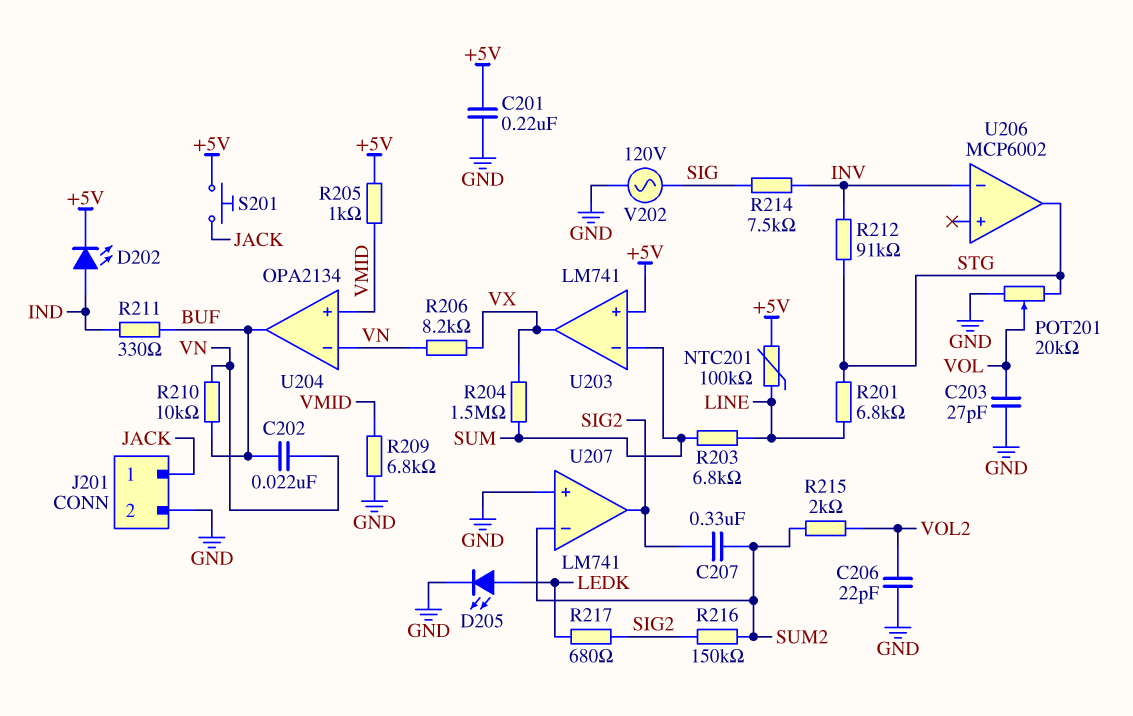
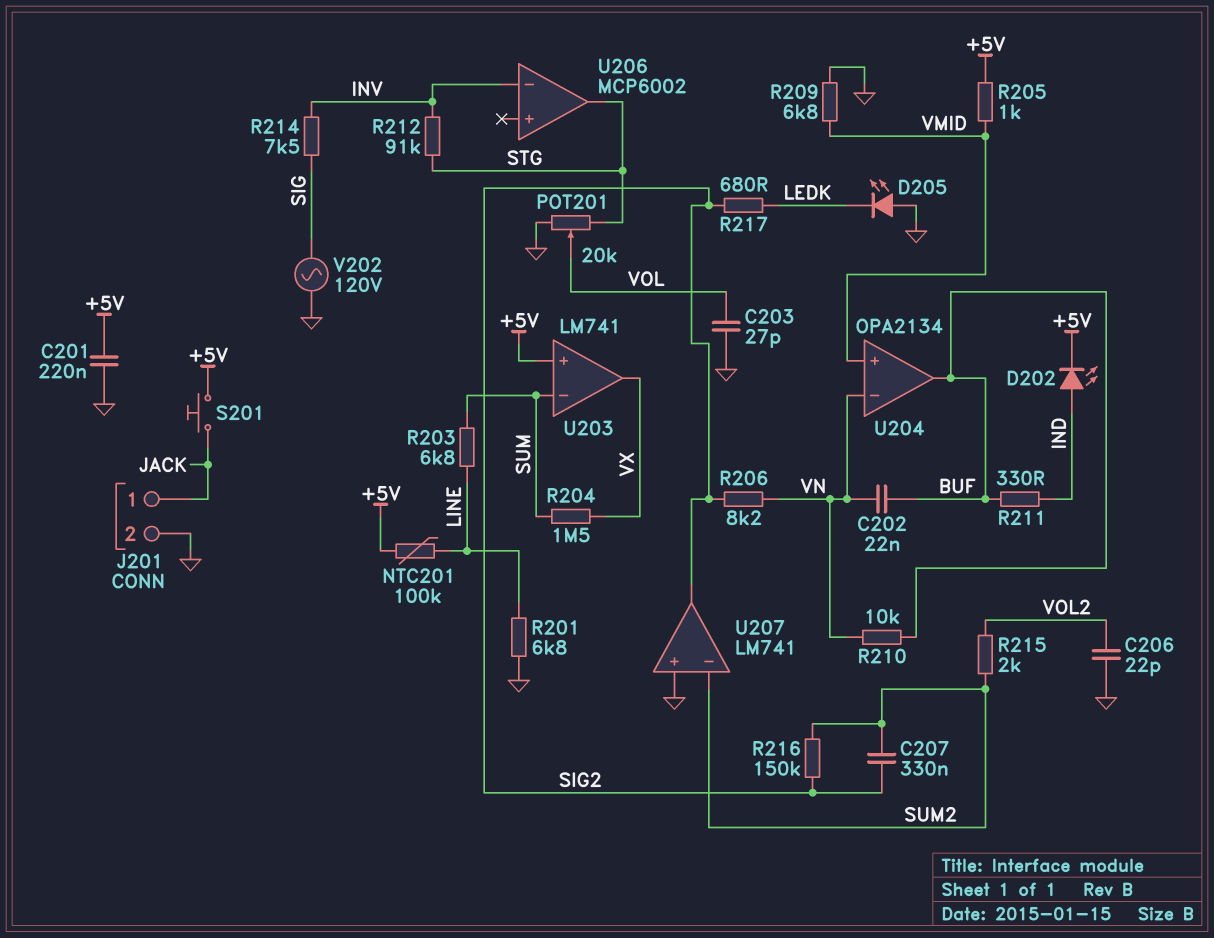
D205: LED (A LEDK, K GND) -> LED (A GND, K LEDK)
R201: 6.8k (LINE, STG) -> 6.8k (GND, LINE)
R206: 8.2k (VN, VX) -> 8.2k (SIG2, VN)

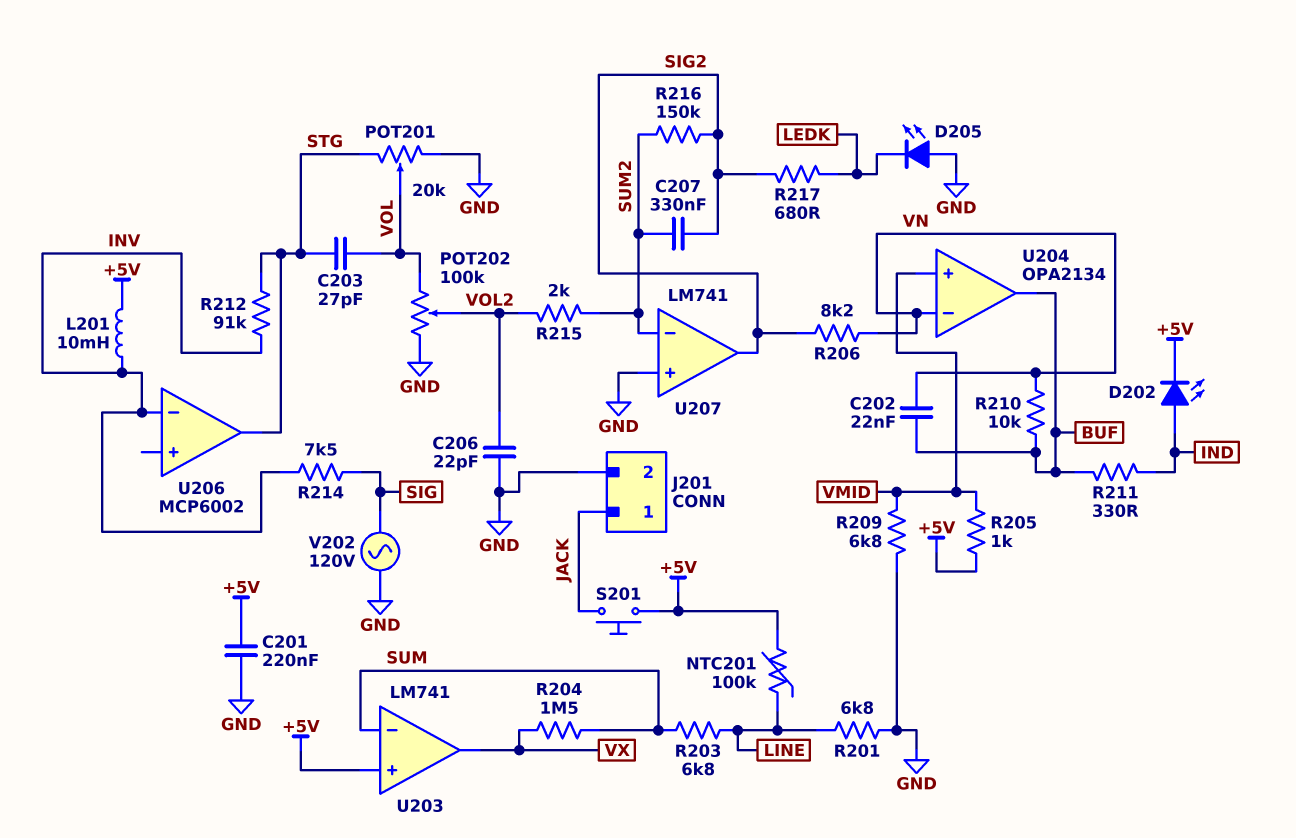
C203: 27pF (GND, VOL) -> 27pF (STG, VOL)
L201: none -> 10mH (+5V, INV)
POT202: none -> 100k (GND, VOL, wiper VOL2)

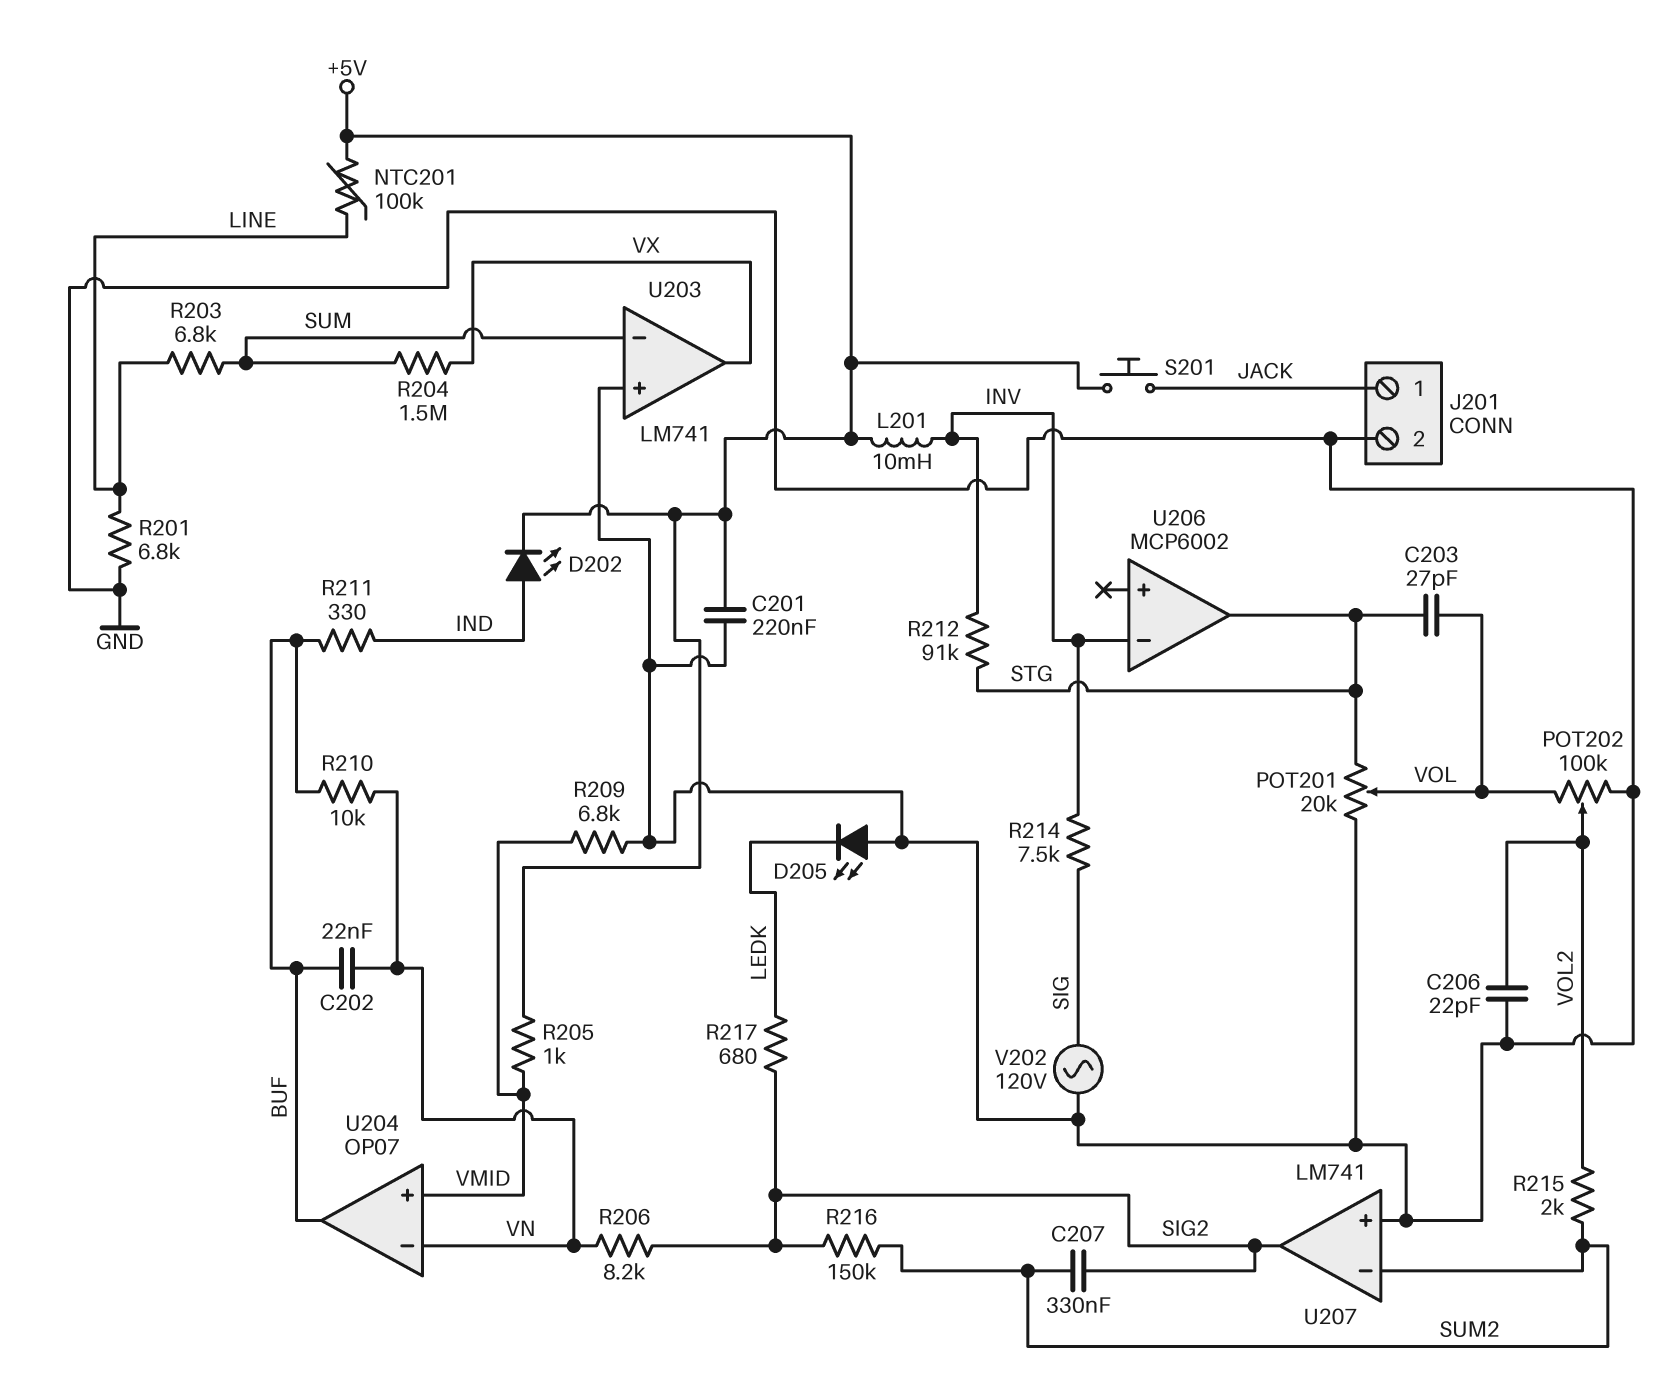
U203 pin in+: +5V -> GND
U204: OPA2134 -> OP07

